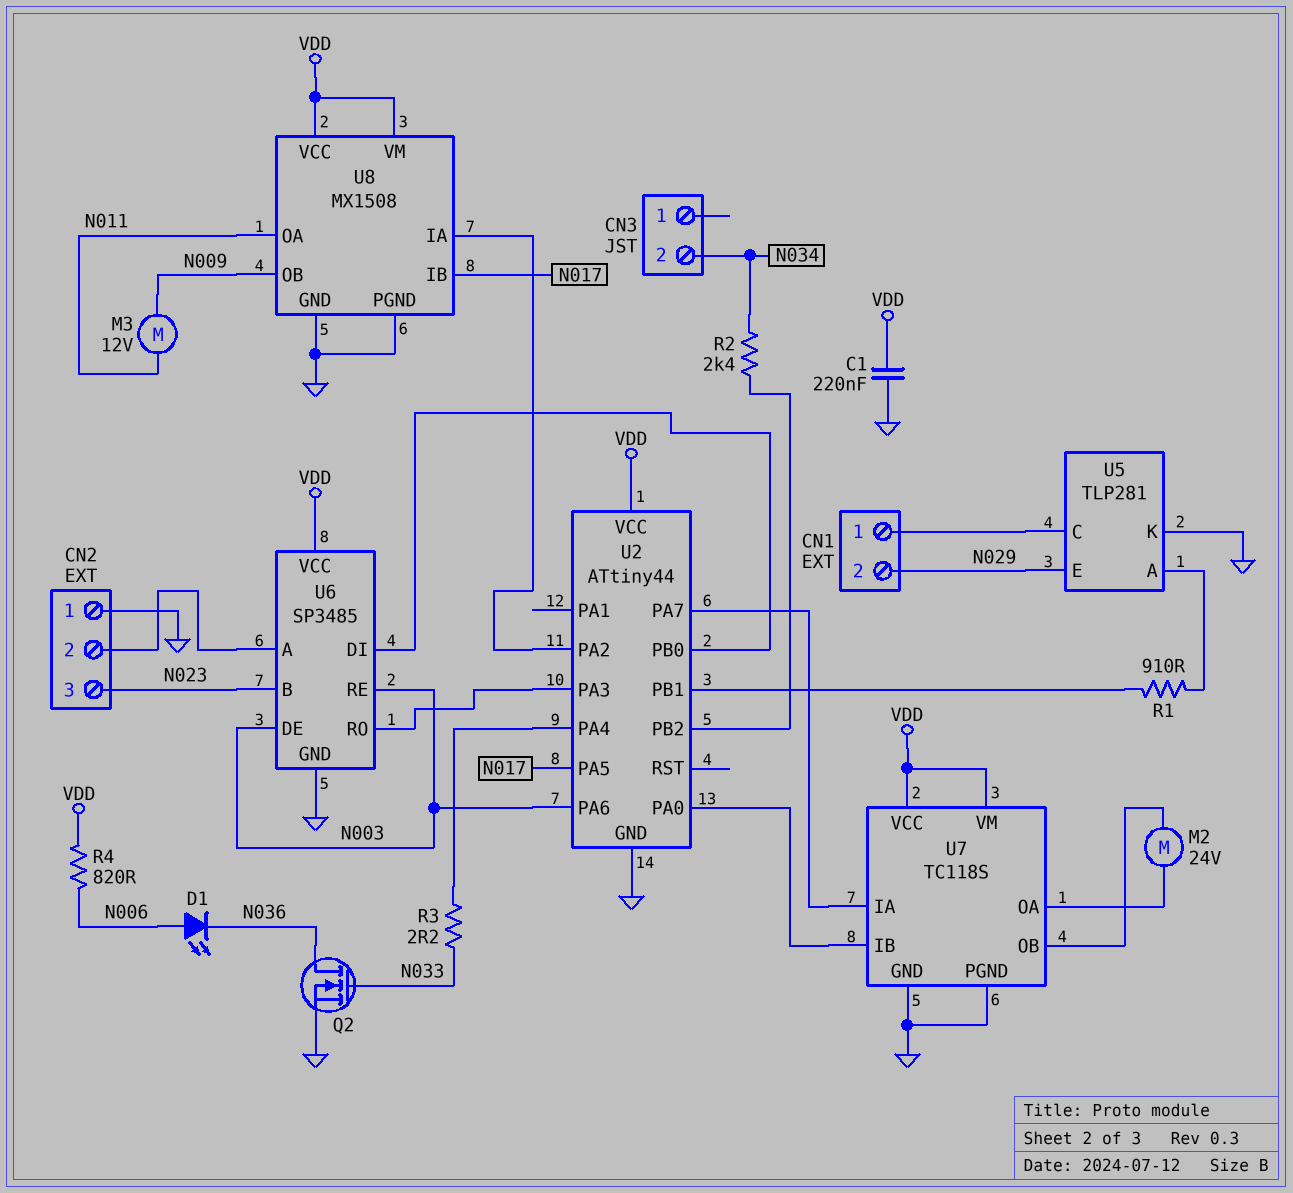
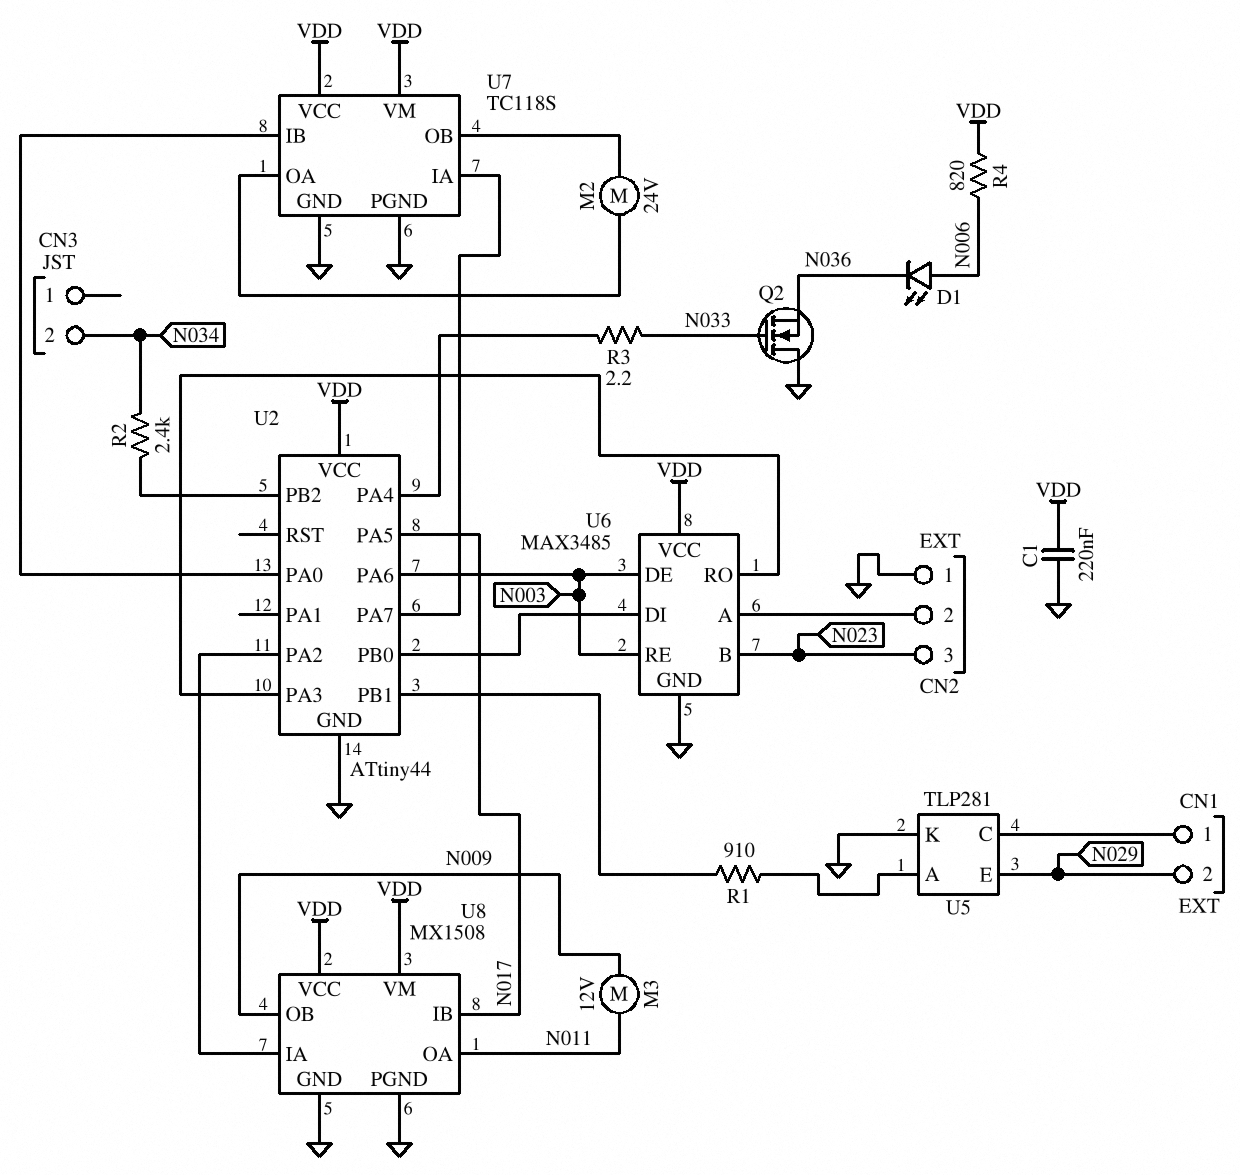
Q2: NMOS (G N033, D N036, S GND) -> NMOS (G N033, D GND, S N036)
U6: SP3485 -> MAX3485

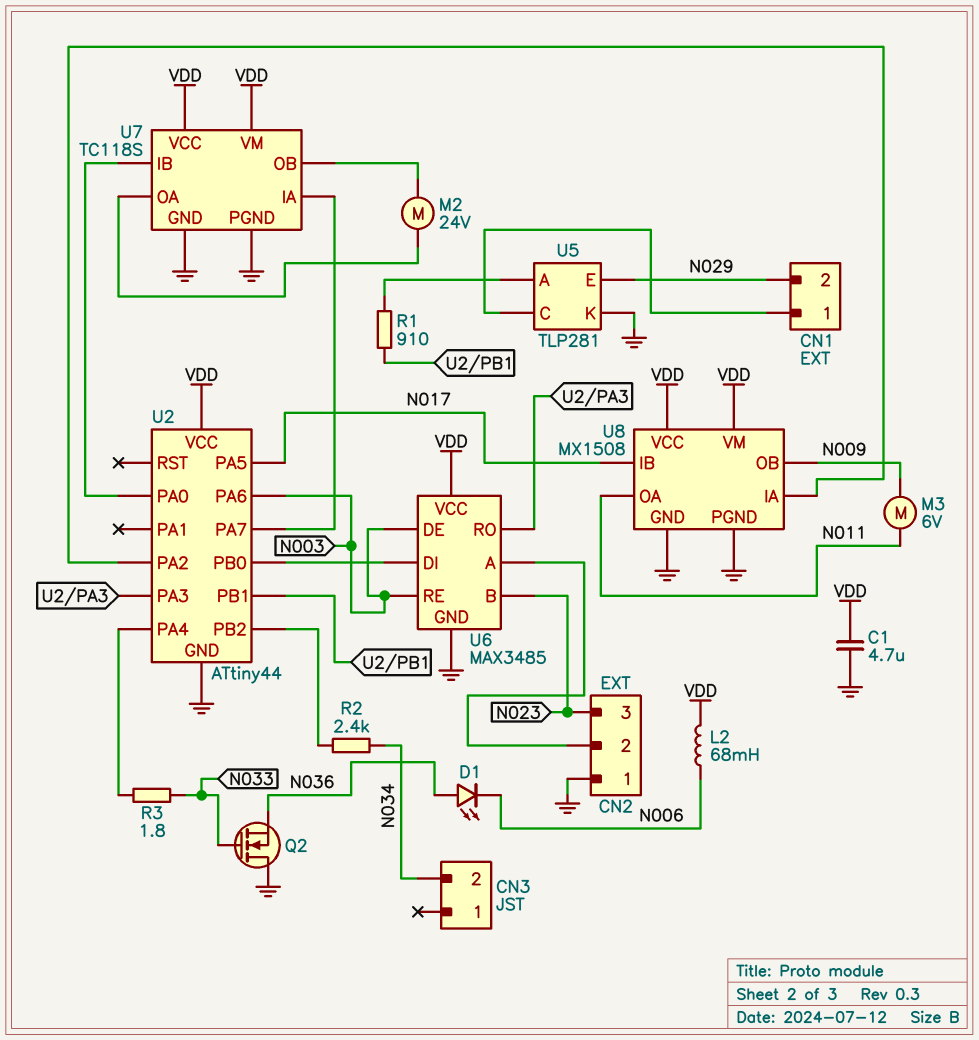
C1: 220nF (GND, VDD) -> 4.7uF (GND, VDD)
D1: LED (A N006, K N036) -> LED (A N036, K N006)
L2: none -> 68mH (N006, VDD)
M3: motor 12V (N009, N011) -> motor 6V (N009, N011)
R3: 2.2 (N033, U2/PA4) -> 1.8 (N033, U2/PA4)
R4: 820 (N006, VDD) -> none

